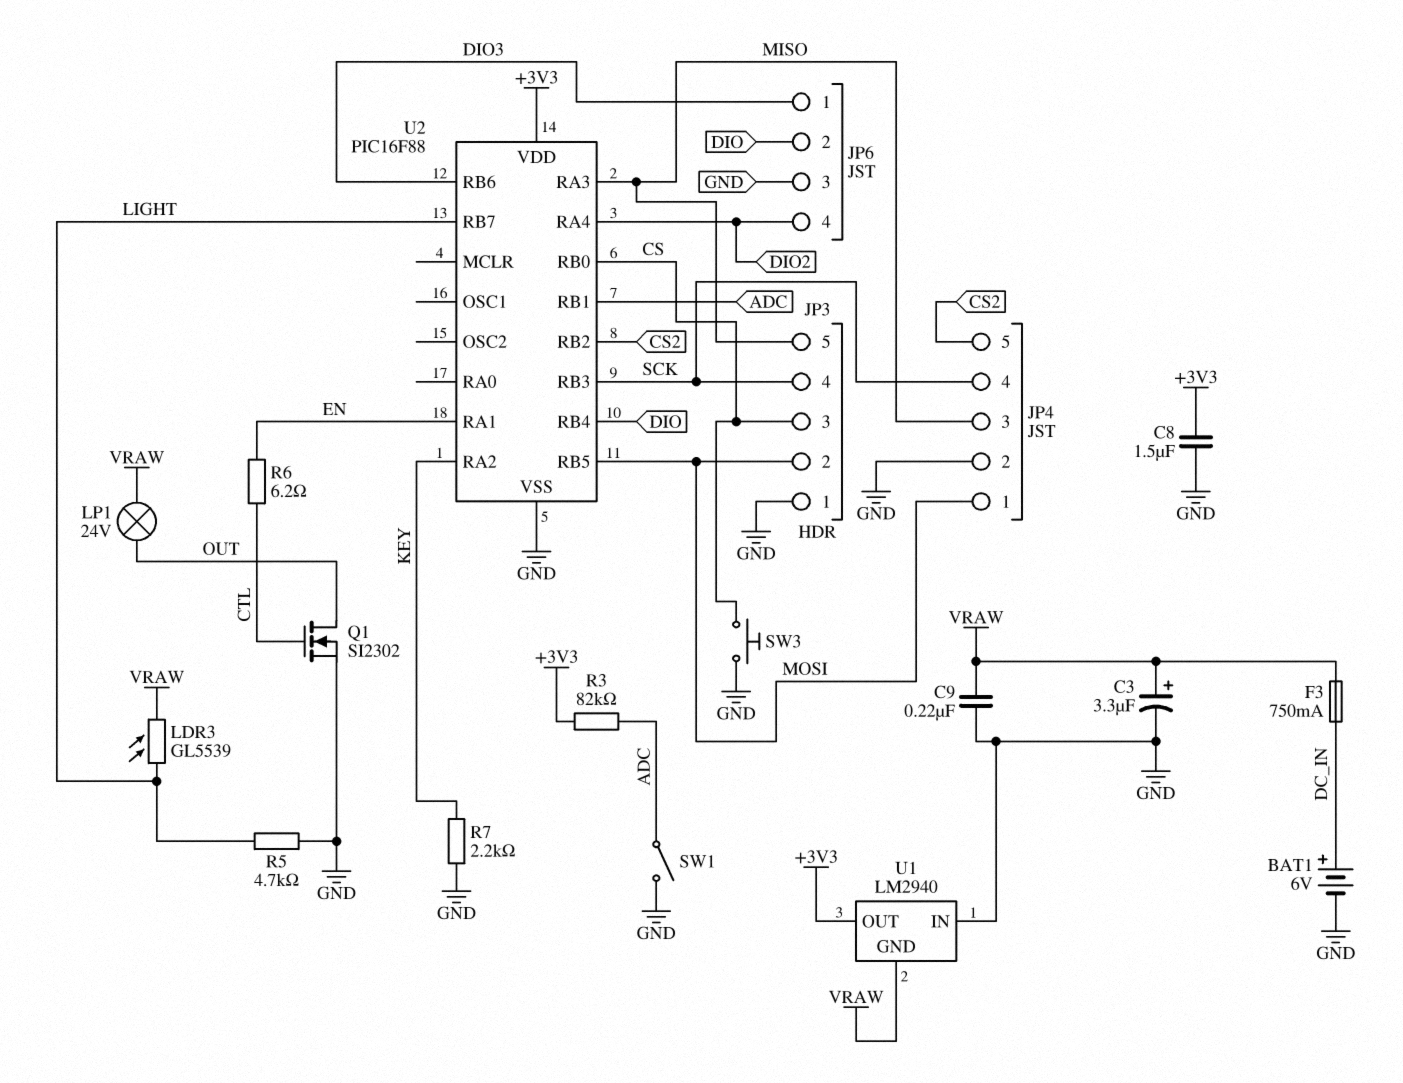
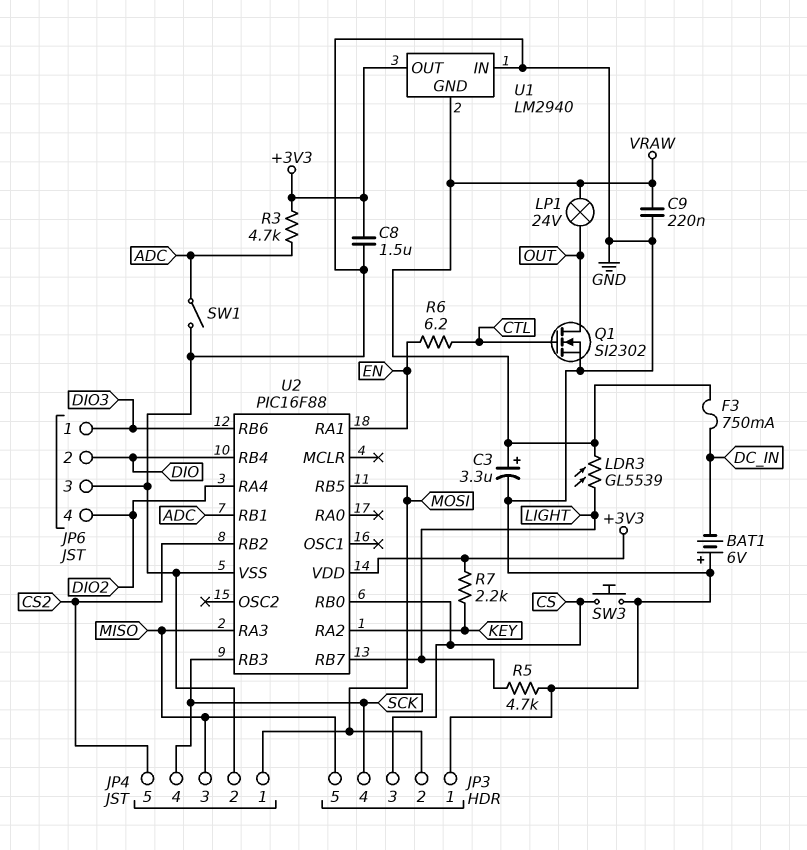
BAT1: 6V (plus DC_IN, minus GND) -> 6V (plus GND, minus DC_IN)
R3: 82k (+3V3, ADC) -> 4.7k (+3V3, ADC)
R7: 2.2k (GND, KEY) -> 2.2k (+3V3, KEY)

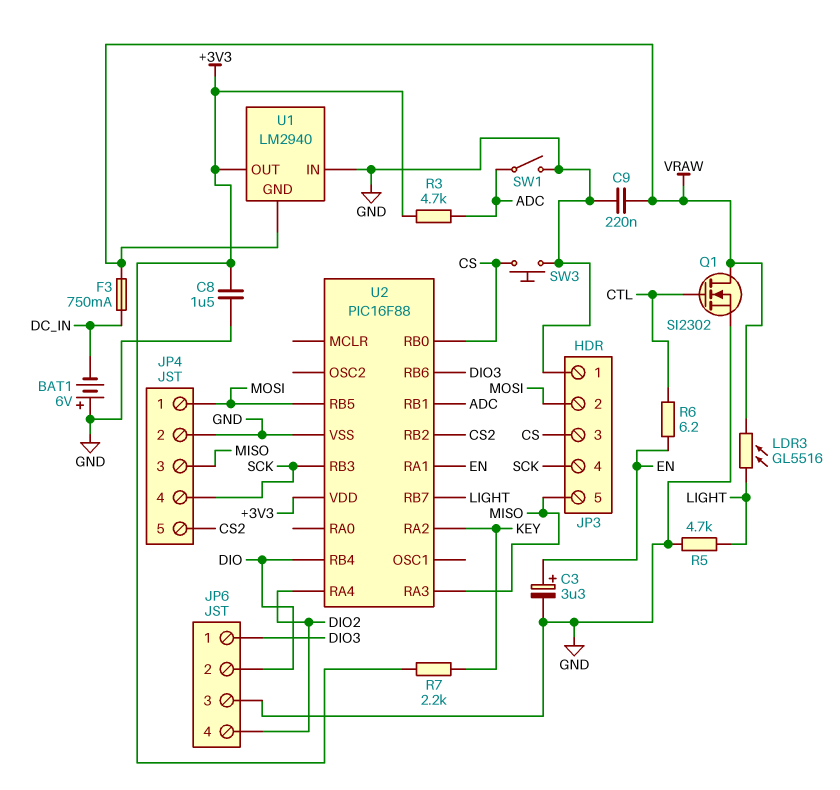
C3: 3.3uF (plus VRAW, minus GND) -> 3.3uF (plus EN, minus GND)
LDR3: GL5539 (LIGHT, VRAW) -> GL5516 (LIGHT, VRAW)
LP1: lamp 24V (OUT, VRAW) -> none
Q1: NMOS SI2302 (G CTL, D OUT, S GND) -> NMOS SI2302 (G CTL, D VRAW, S GND)

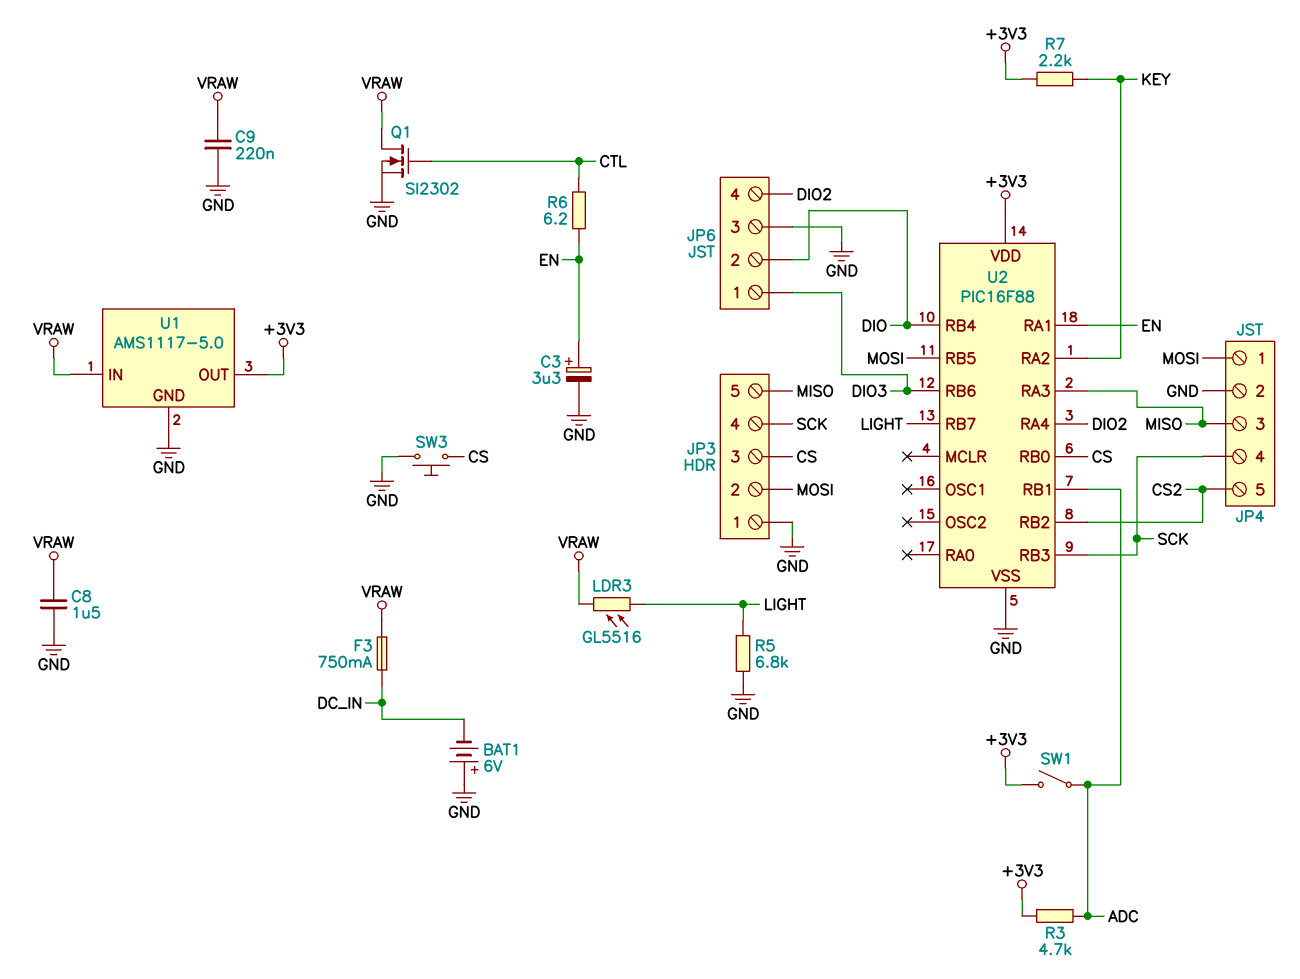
C8: 1.5uF (+3V3, GND) -> 1.5uF (GND, VRAW)
R5: 4.7k (GND, LIGHT) -> 6.8k (GND, LIGHT)
SW1: switch (ADC, GND) -> switch (+3V3, ADC)
U1: LM2940 -> AMS1117-5.0
U1 pin GND: VRAW -> GND
U1 pin IN: GND -> VRAW

